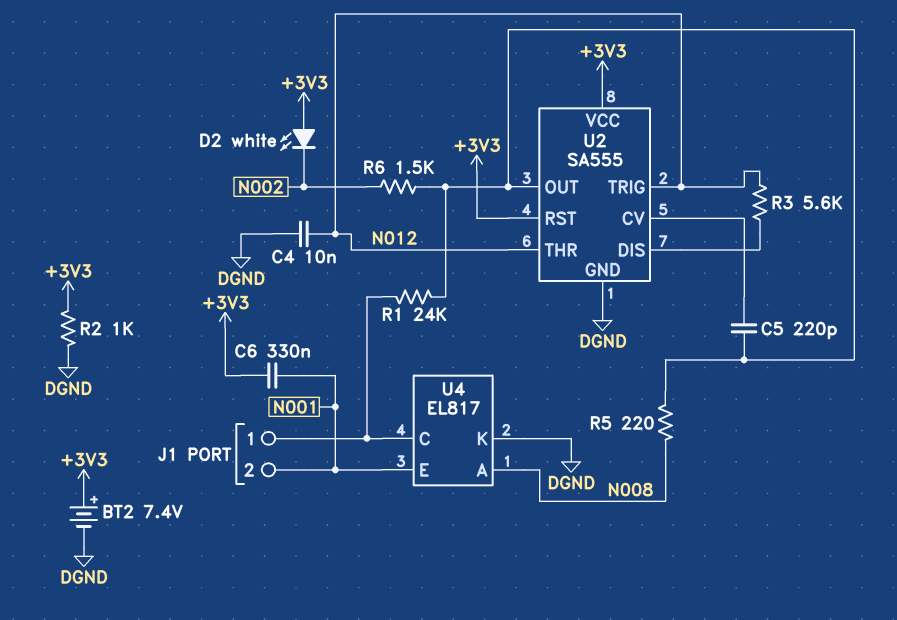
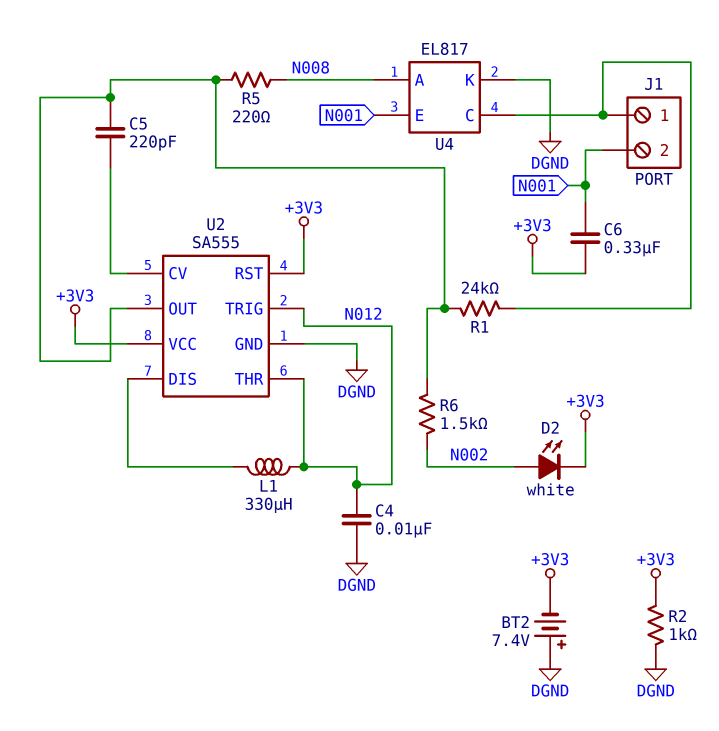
BT2: 7.4V (plus +3V3, minus DGND) -> 7.4V (plus DGND, minus +3V3)
D2: LED white (A +3V3, K N002) -> LED white (A N002, K +3V3)
L1: none -> 330uH (N012, U2/DIS)
R3: 5.6k (N012, U2/DIS) -> none

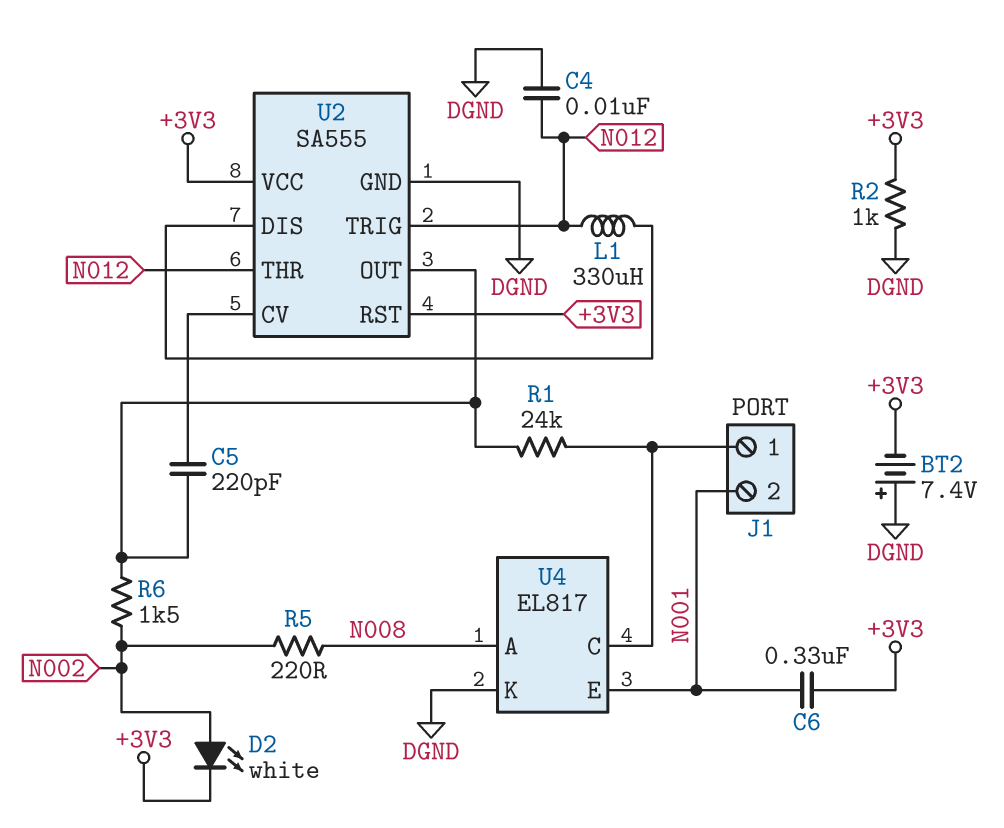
R5: 220 (N008, U2/OUT) -> 220 (N002, N008)

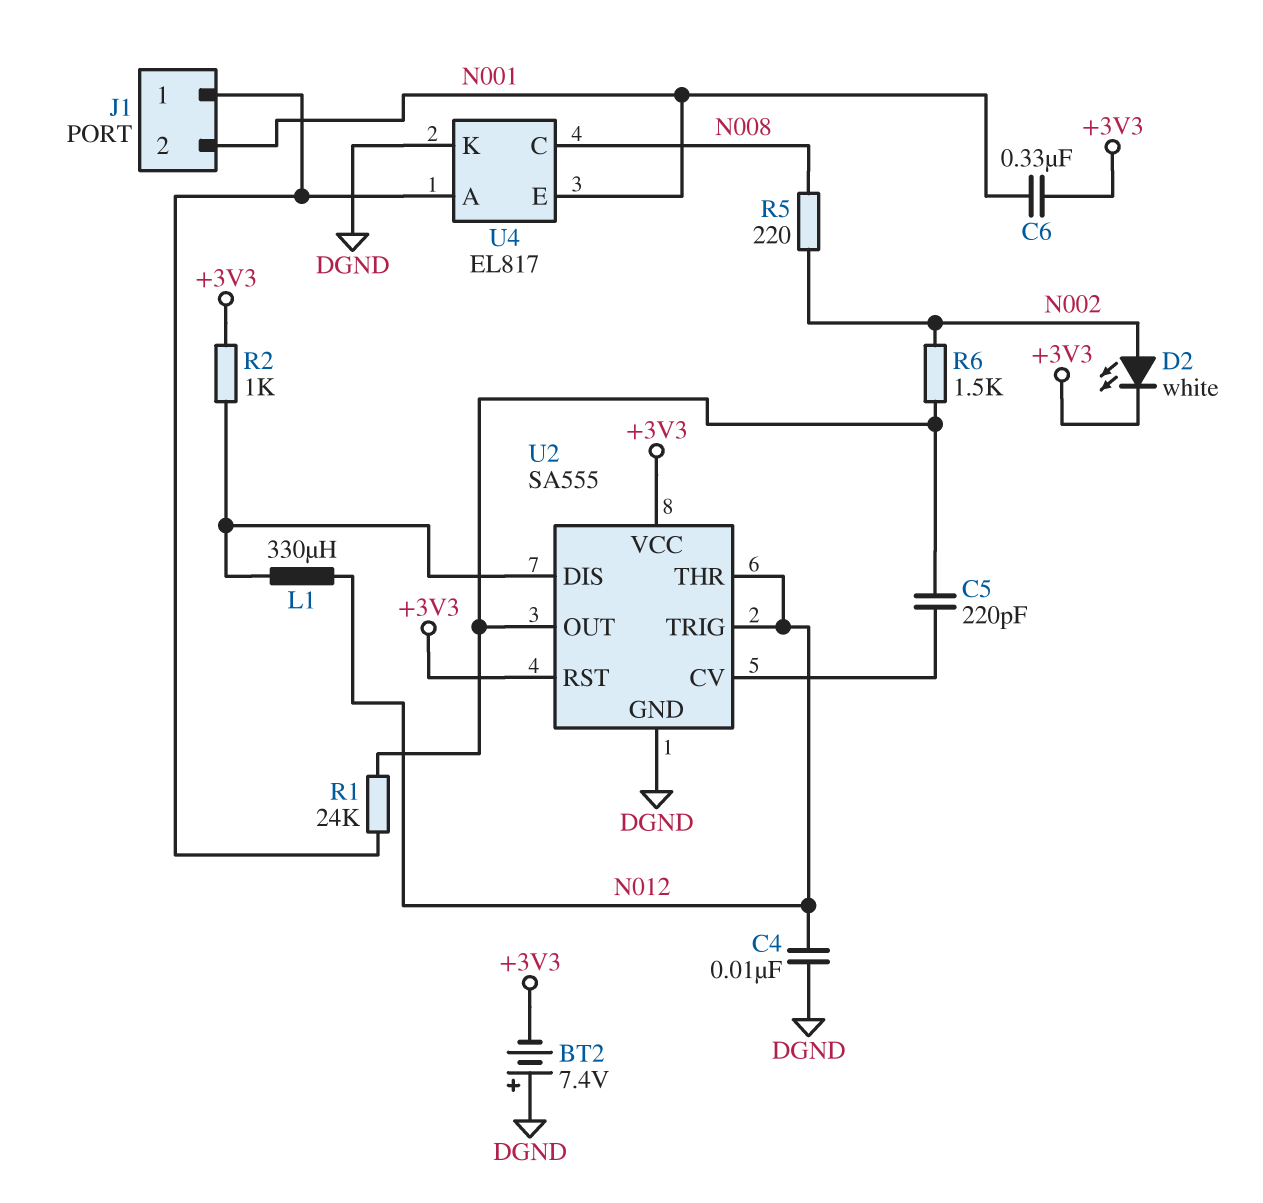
R2: 1k (+3V3, DGND) -> 1k (+3V3, U2/DIS)
U4 pin A: N008 -> J1/1
U4 pin C: J1/1 -> N008

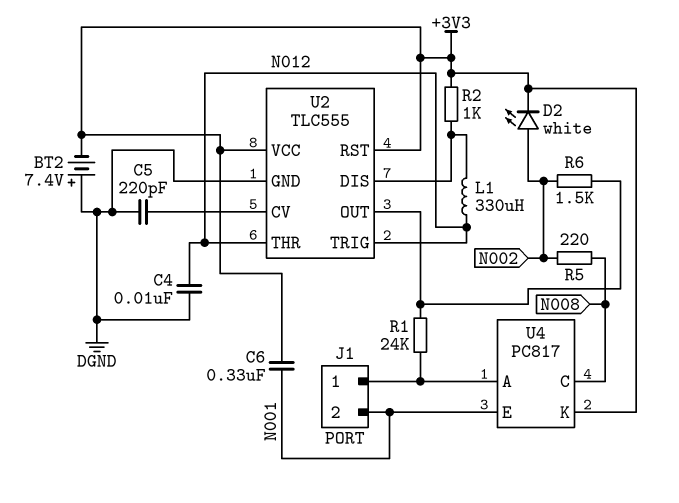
C5: 220pF (U2/CV, U2/OUT) -> 220pF (DGND, U2/CV)
U2: SA555 -> TLC555
U4: EL817 -> PC817
U4 pin K: DGND -> +3V3

